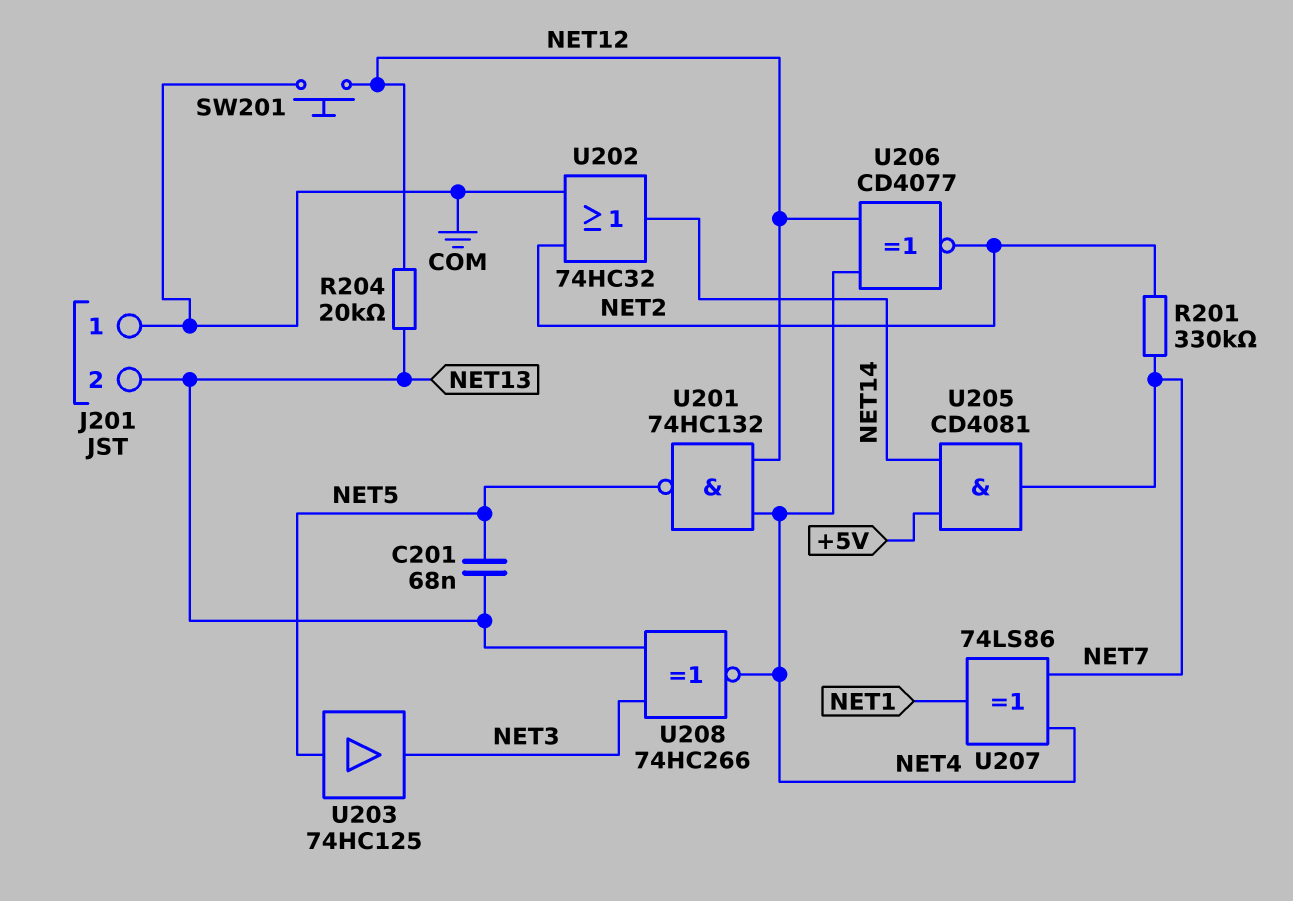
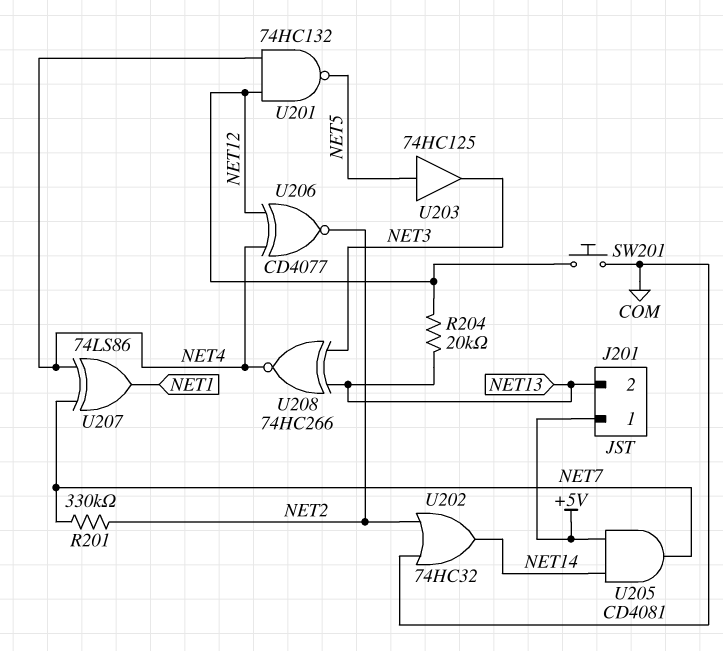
C201: 68nF (NET5, NET13) -> none
J201 pin 1: COM -> +5V

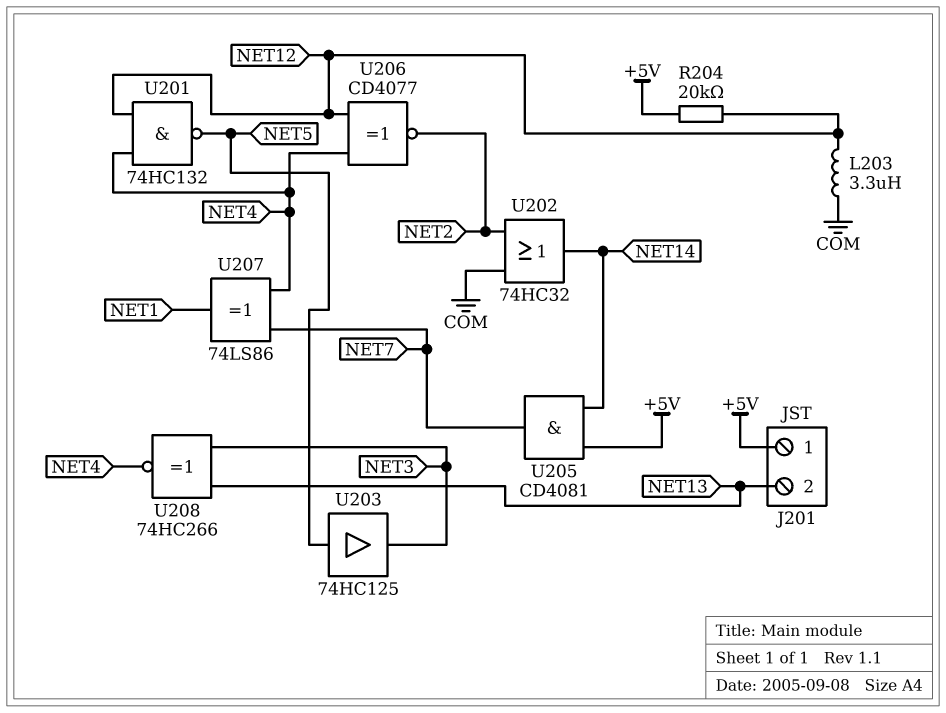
L203: none -> 3.3uH (COM, NET12)
R201: 330k (NET2, NET7) -> none
R204: 20k (NET12, NET13) -> 20k (+5V, NET12)
SW201: button (COM, NET12) -> none

